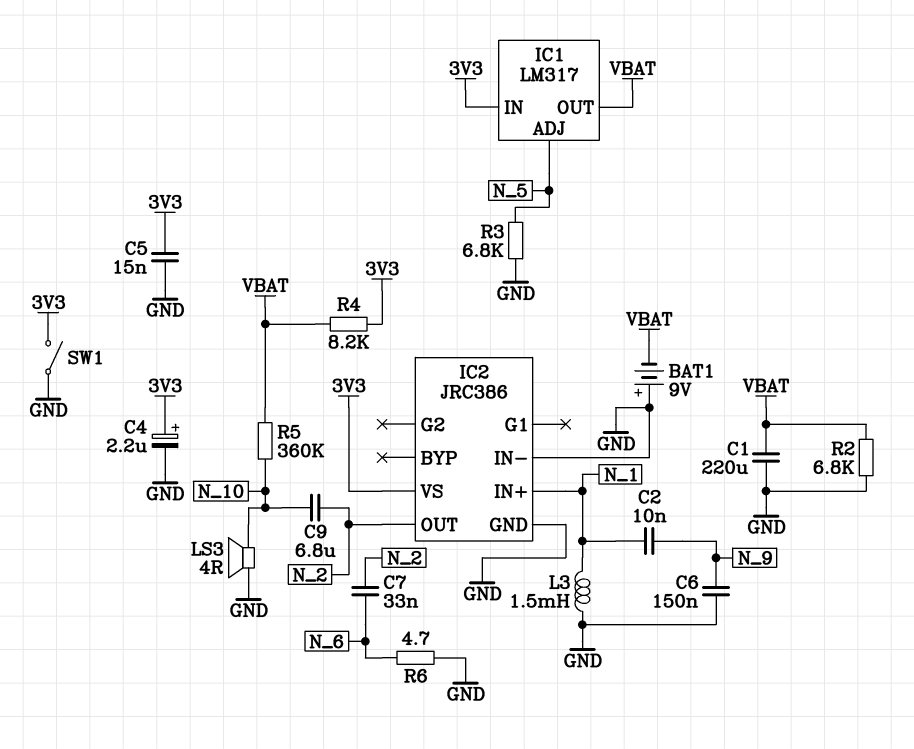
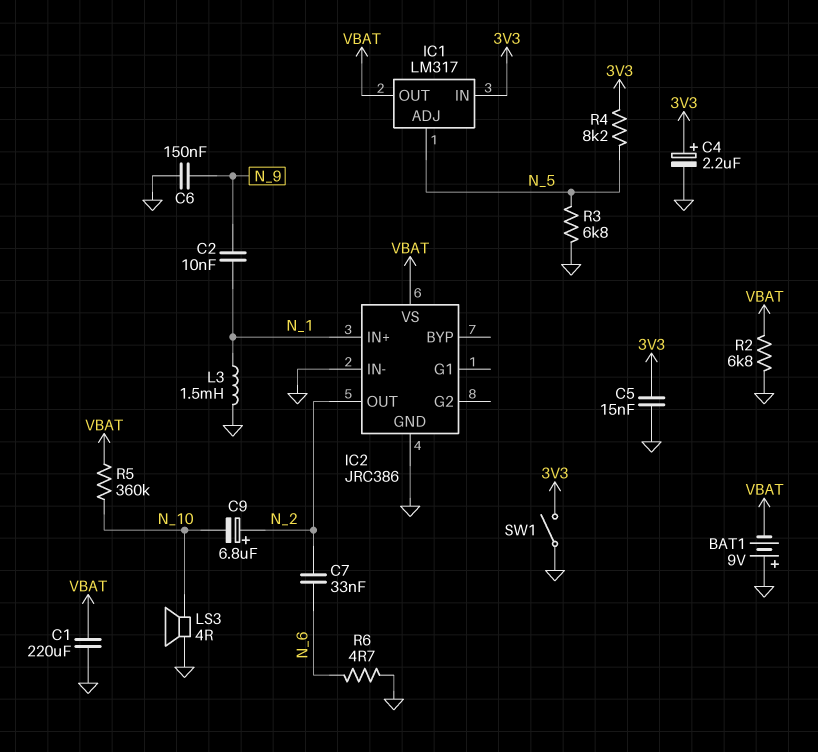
C9: 6.8uF (N_2, N_10) -> 6.8uF (plus N_2, minus N_10)
IC2 pin VS: 3V3 -> VBAT
R4: 8.2k (3V3, VBAT) -> 8.2k (3V3, N_5)

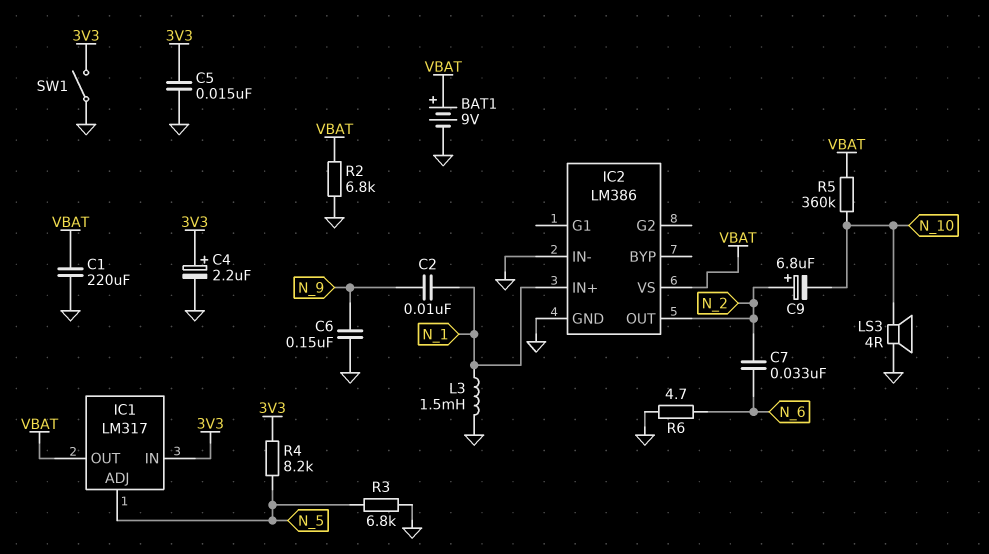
BAT1: 9V (plus GND, minus VBAT) -> 9V (plus VBAT, minus GND)
IC2: JRC386 -> LM386

